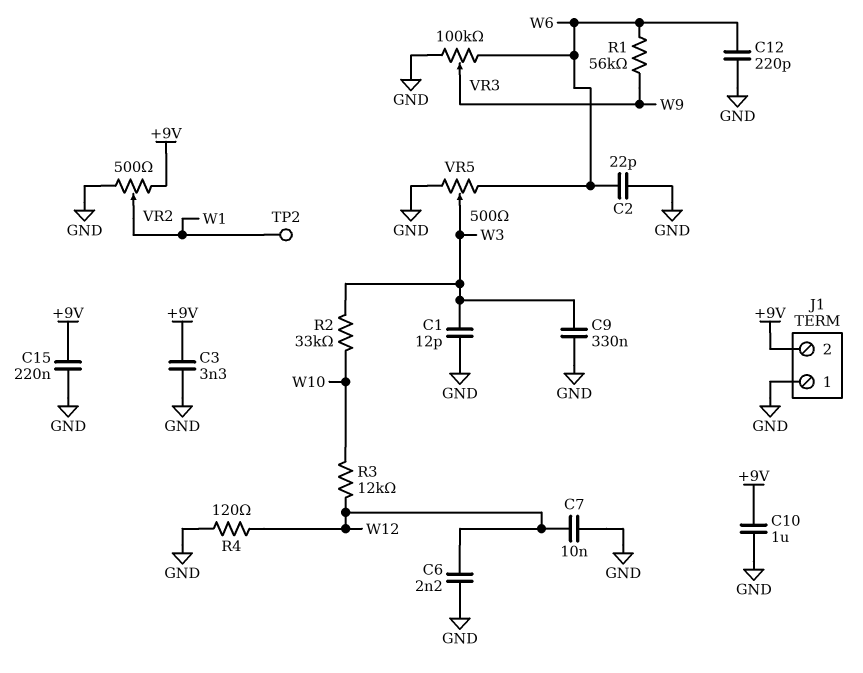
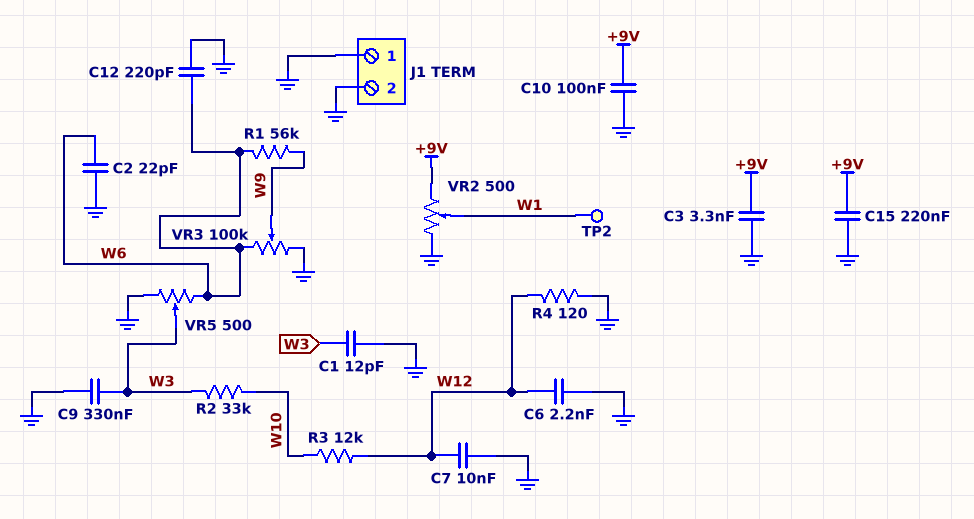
C10: 1uF (+9V, GND) -> 100nF (+9V, GND)
J1 pin 2: +9V -> GND

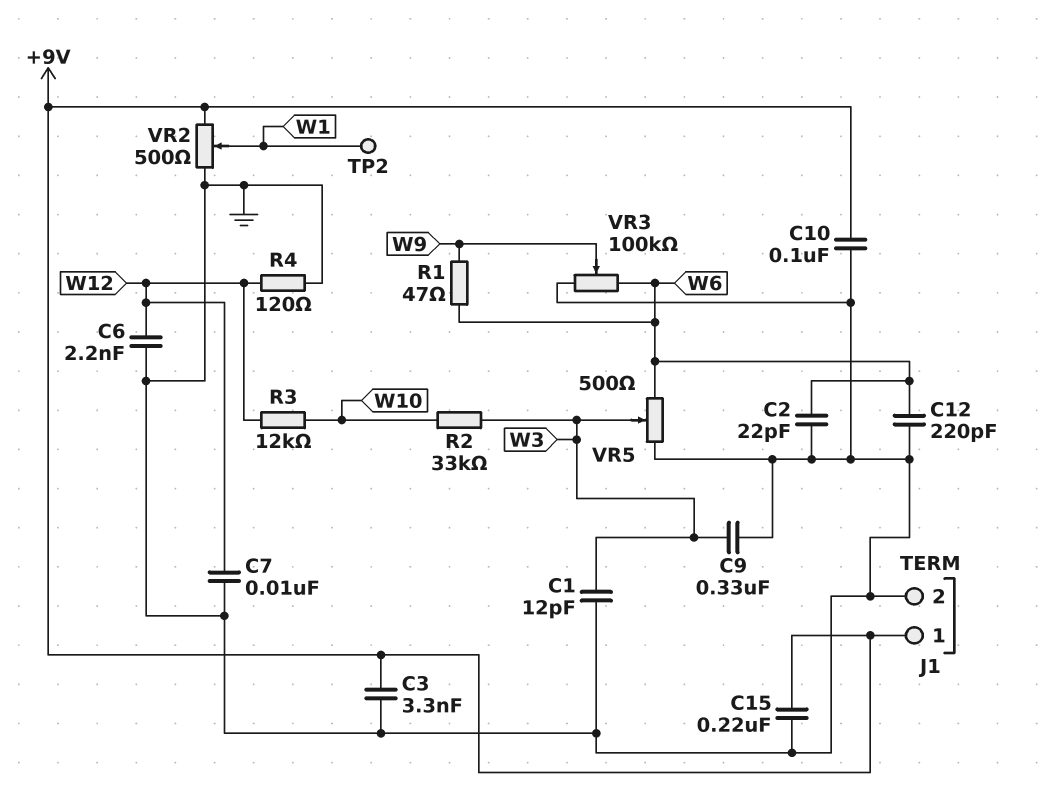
J1 pin 1: GND -> +9V
R1: 56k (W6, W9) -> 47 (W6, W9)

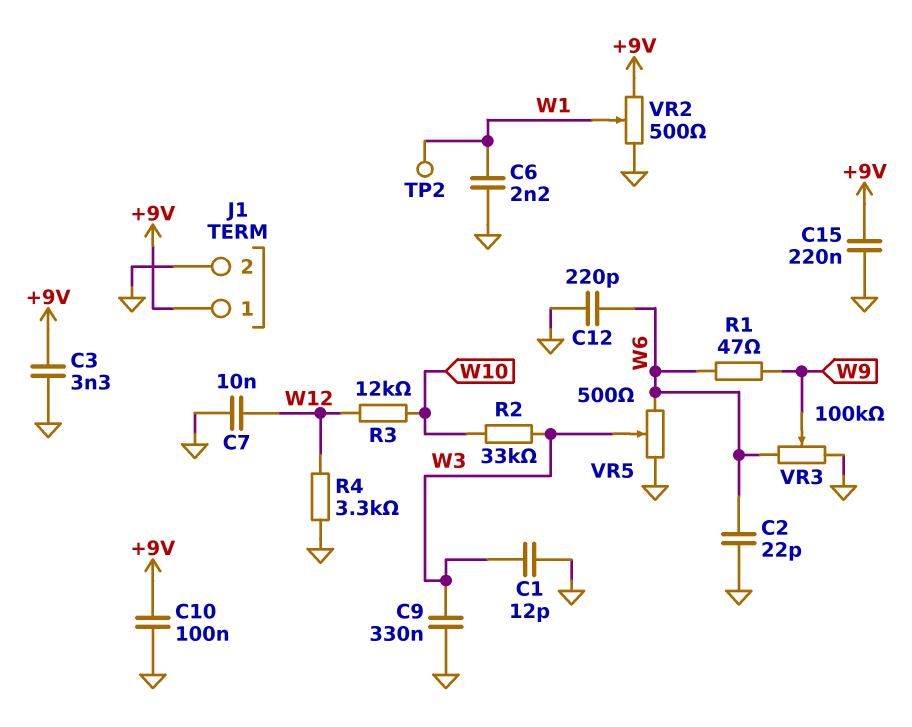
C6: 2.2nF (GND, W12) -> 2.2nF (GND, W1)
R4: 120 (GND, W12) -> 3.3k (GND, W12)

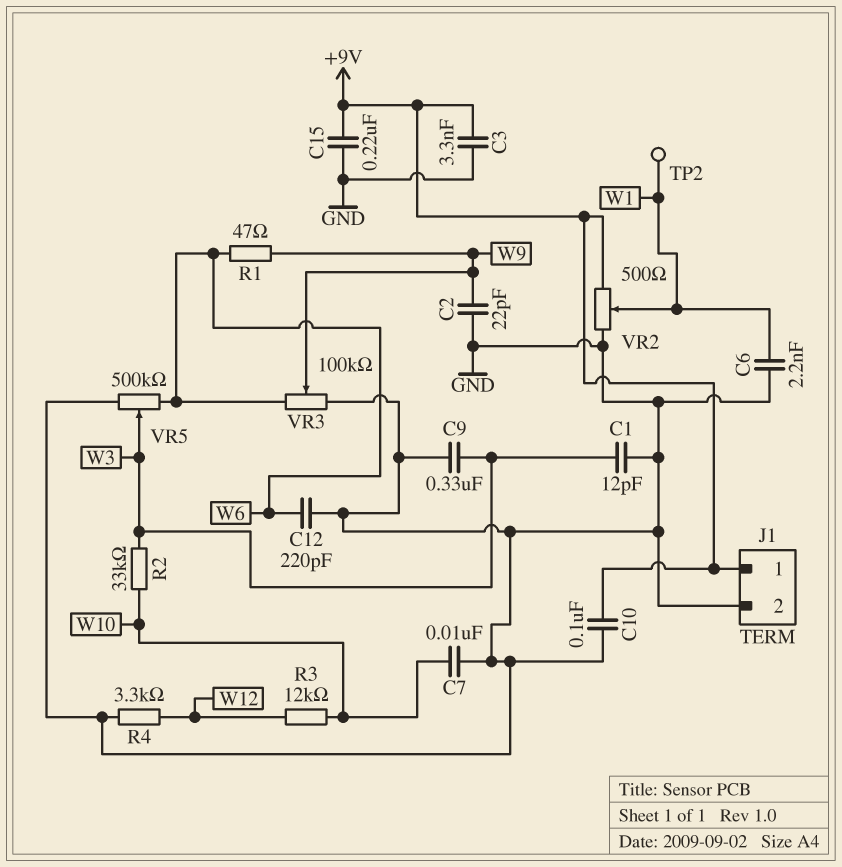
C2: 22pF (GND, W6) -> 22pF (GND, W9)
C7: 10nF (GND, W12) -> 10nF (GND, W10)
VR5: 500 (GND, W6, wiper W3) -> 500k (GND, W6, wiper W3)

